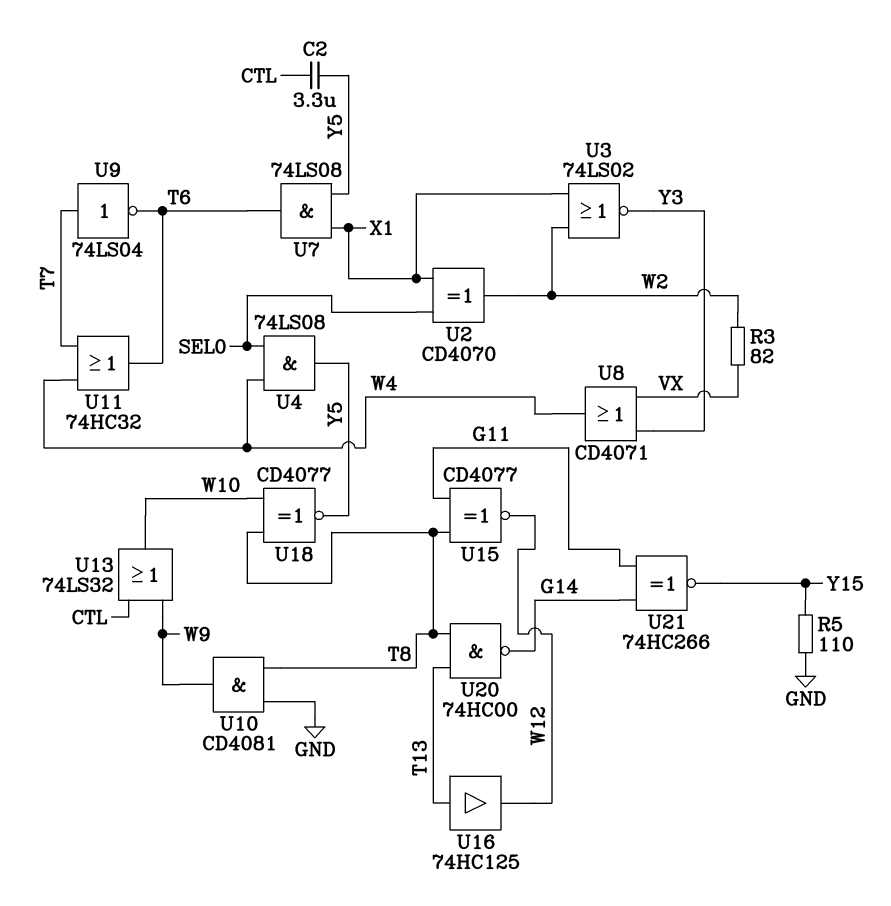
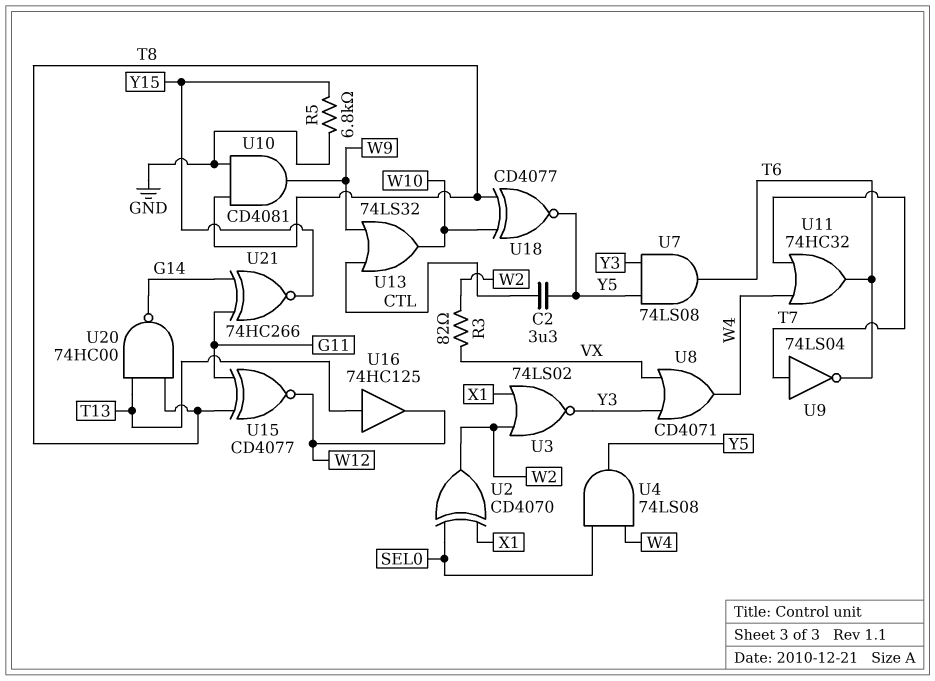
R5: 110 (GND, Y15) -> 6.8k (GND, Y15)
U7: AND 74LS08 (in X1, in Y5, out T6) -> AND 74LS08 (in Y3, in Y5, out T6)

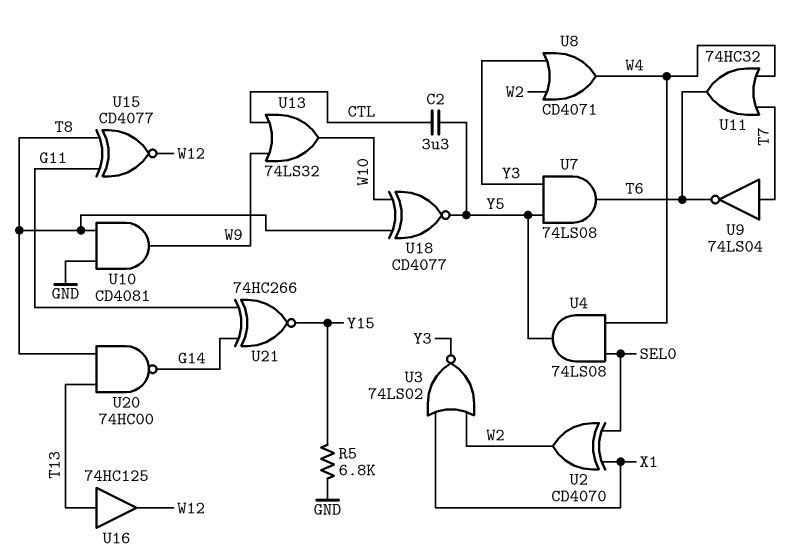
R3: 82 (VX, W2) -> none
U8: OR CD4071 (in VX, in Y3, out W4) -> OR CD4071 (in W2, in Y3, out W4)

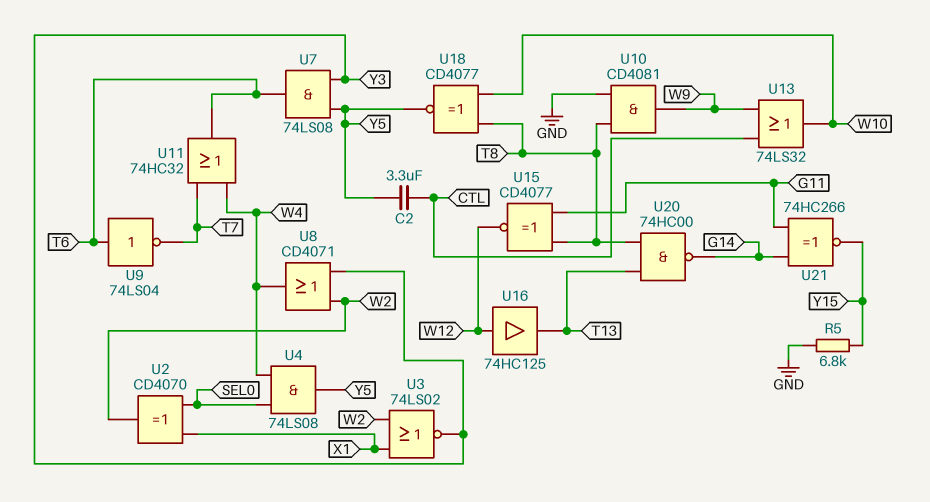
U9: NOT 74LS04 (in T7, out T6) -> NOT 74LS04 (in T6, out T7)
U16: buffer 74HC125 (in T13, out W12) -> buffer 74HC125 (in W12, out T13)

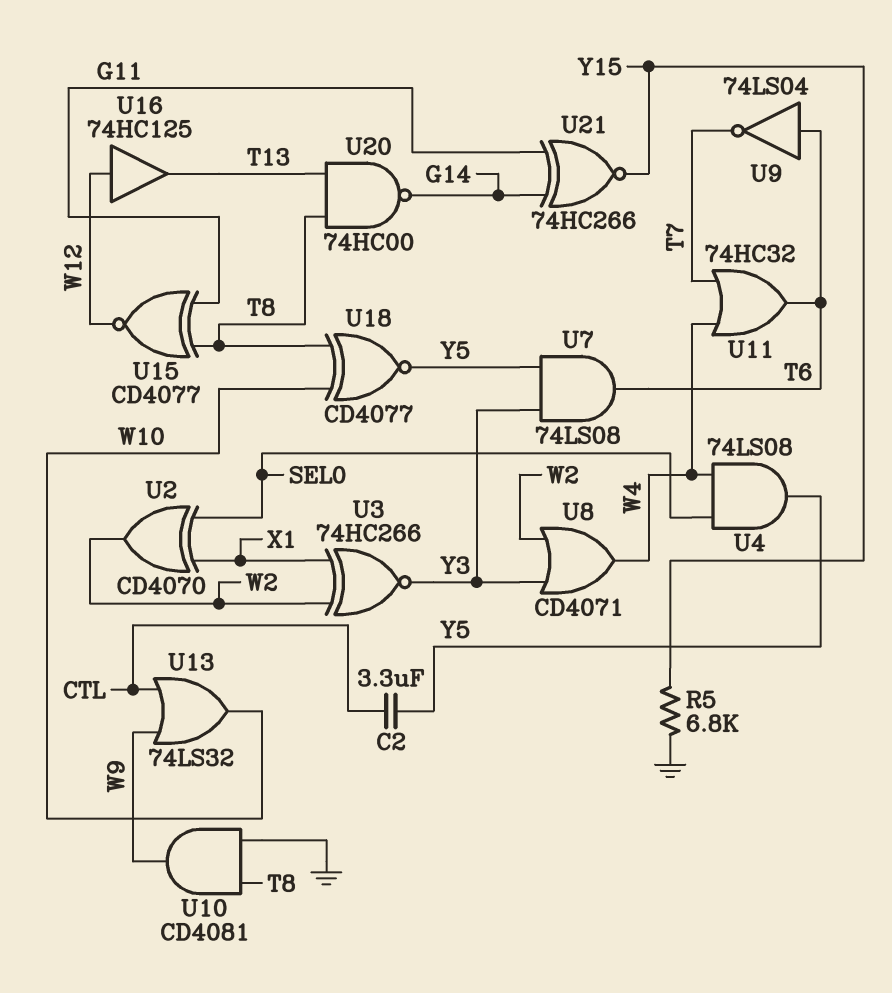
U3: NOR 74LS02 (in W2, in X1, out Y3) -> XNOR 74HC266 (in W2, in X1, out Y3)

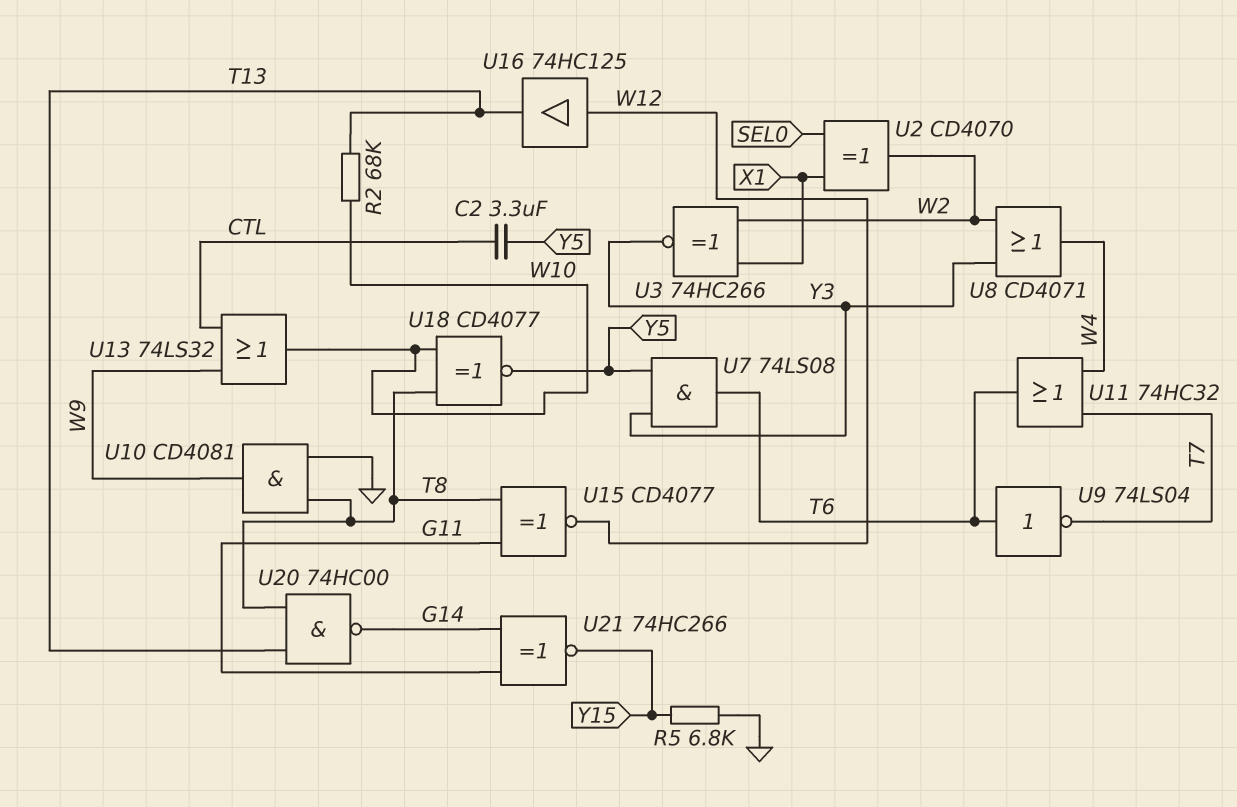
R2: none -> 68k (T13, W10)
U4: AND 74LS08 (in SEL0, in W4, out Y5) -> none

